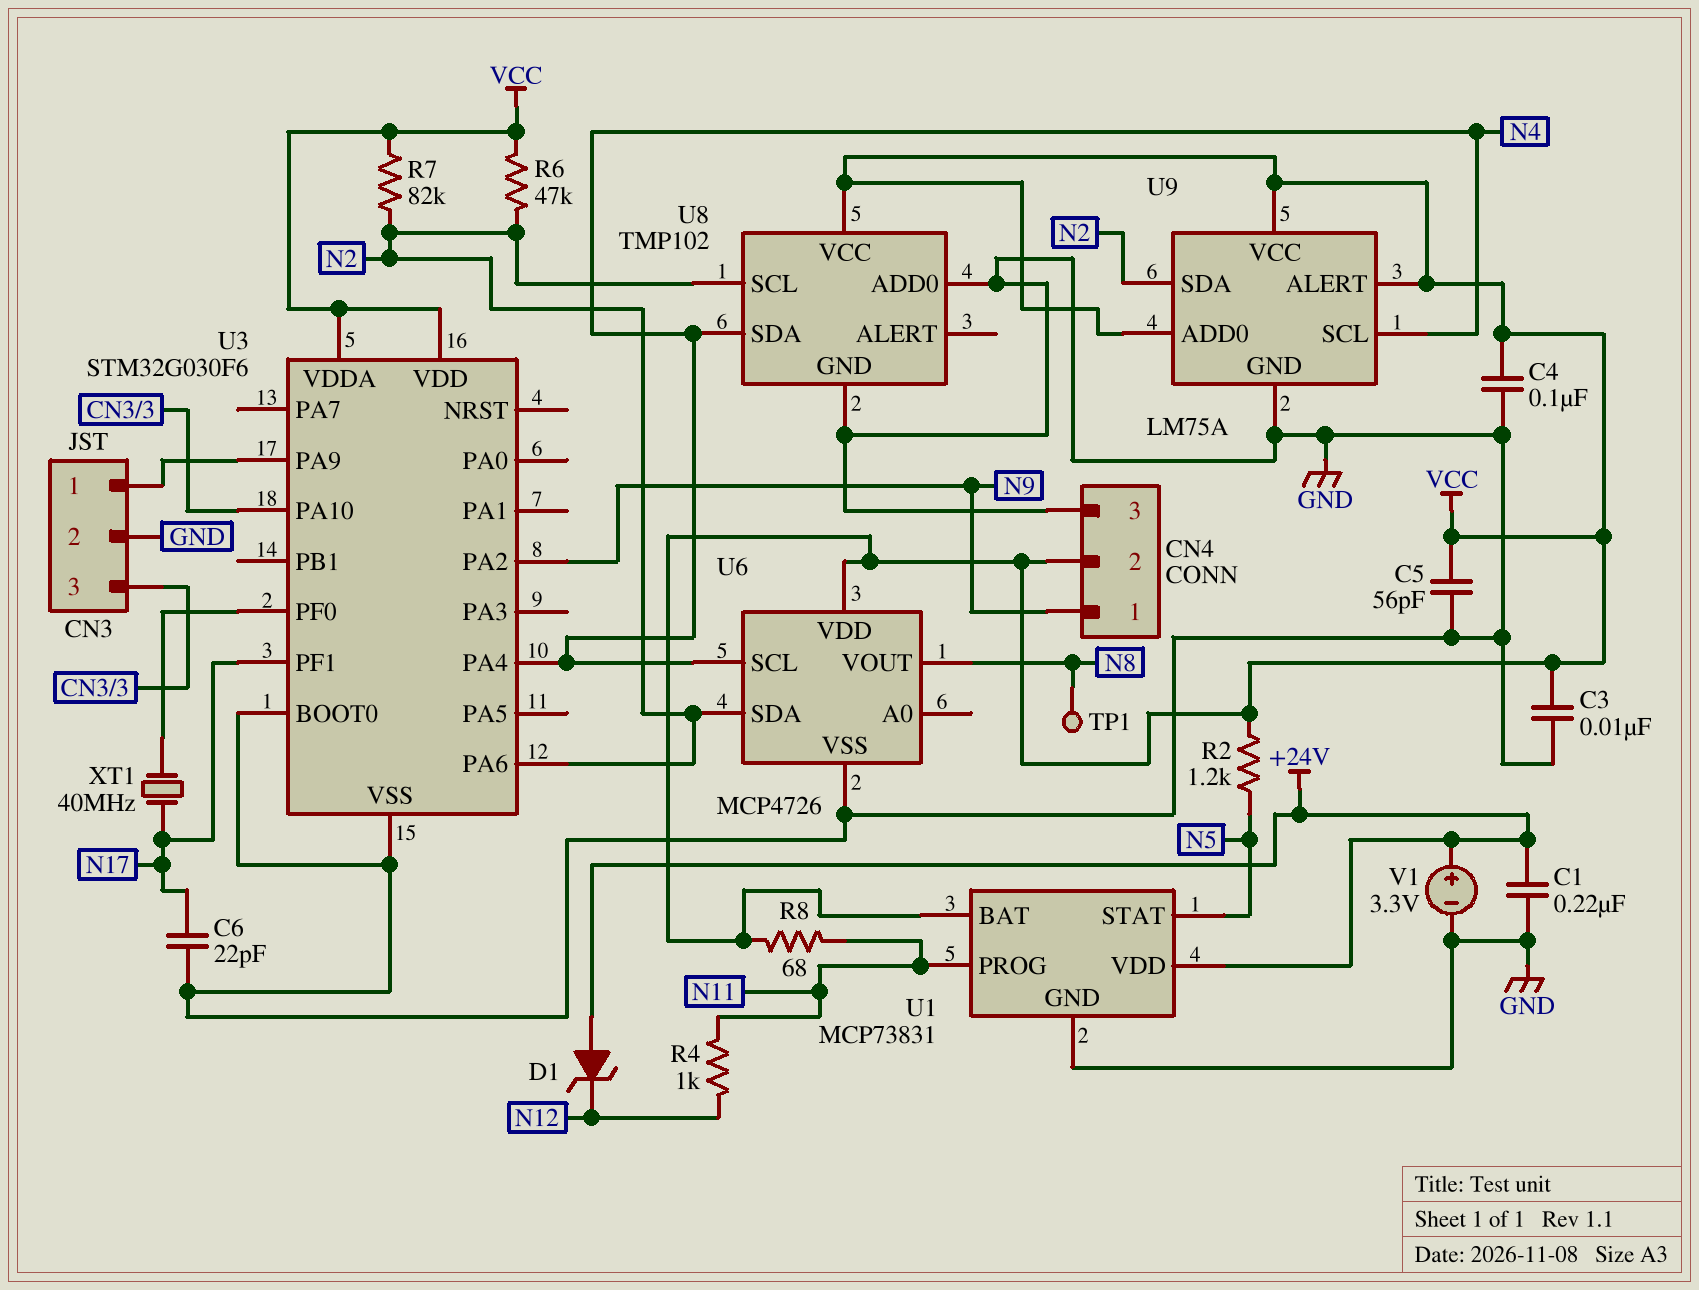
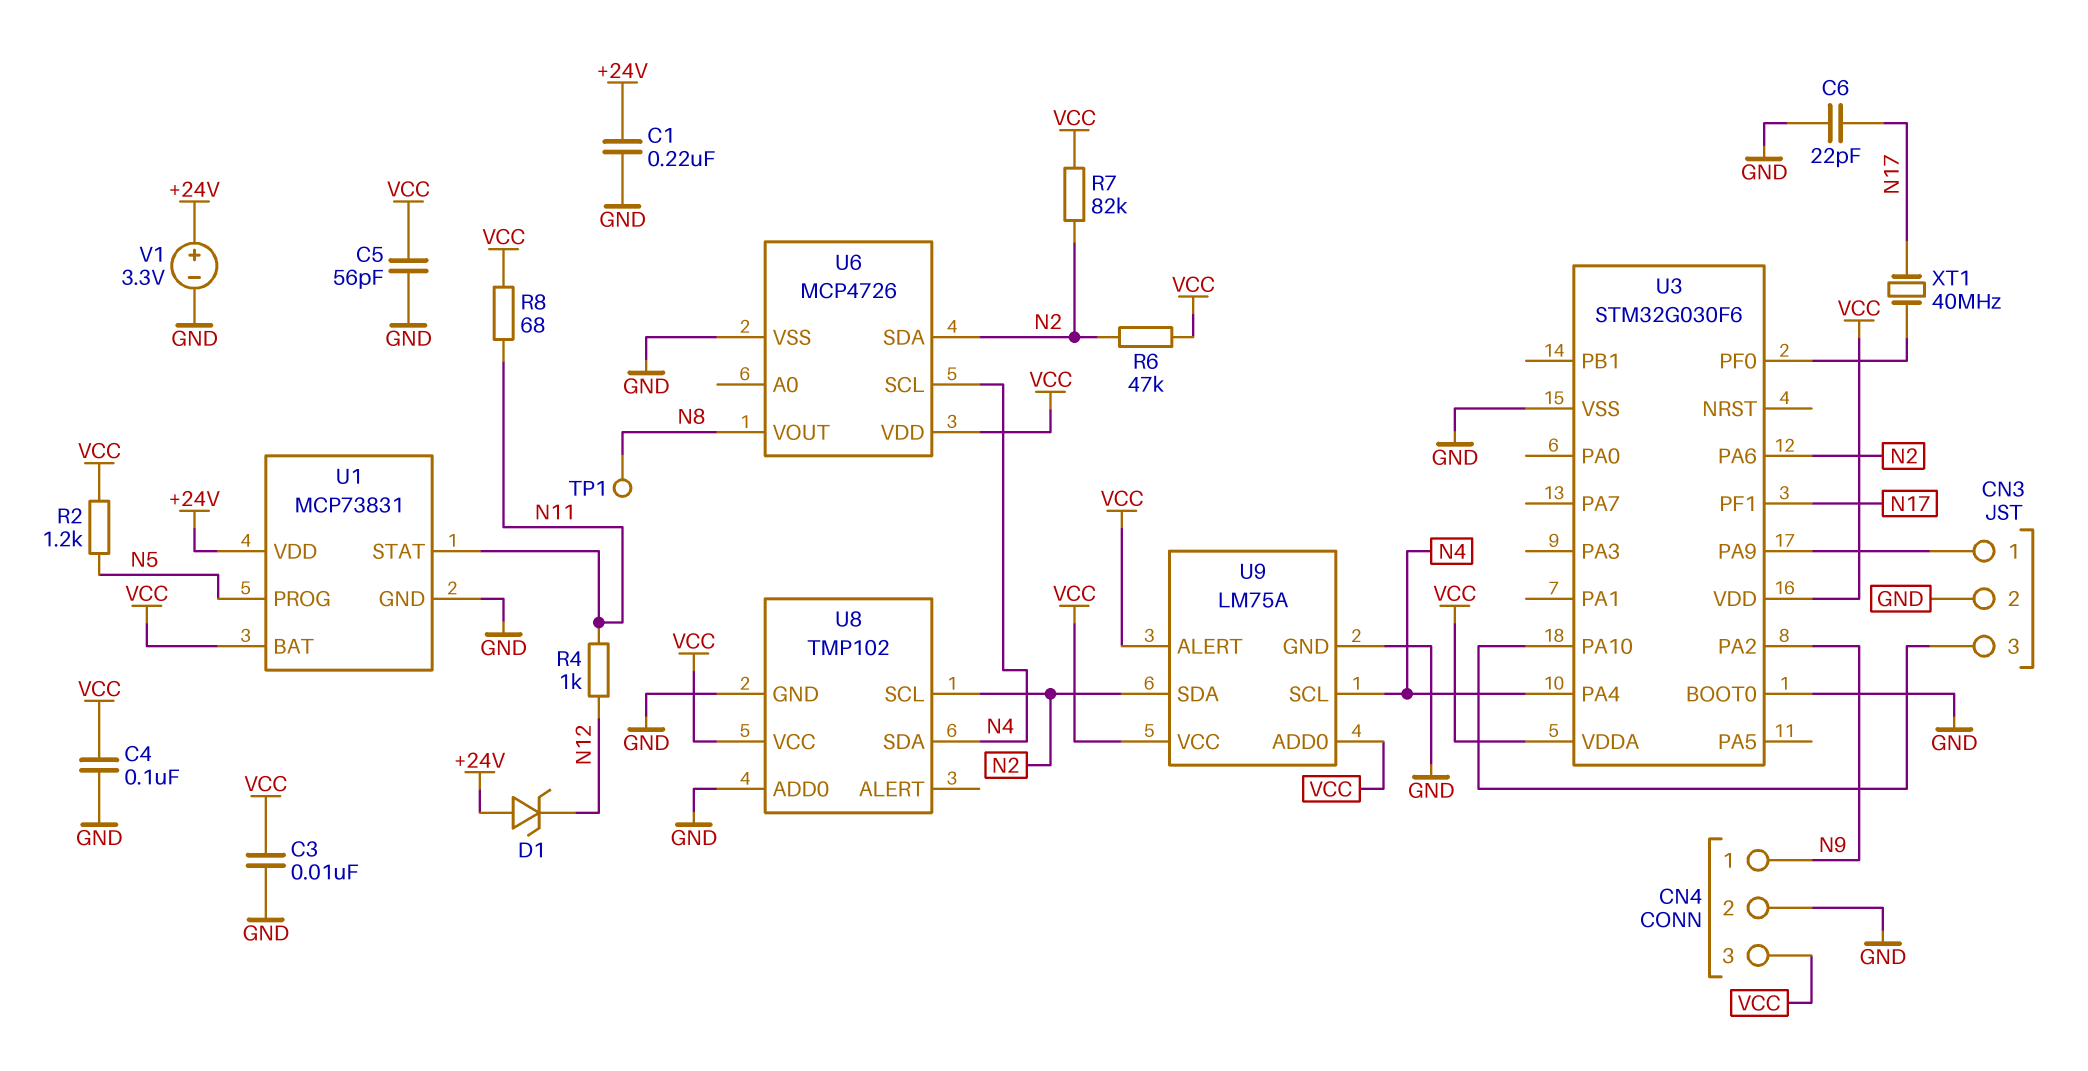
CN4 pin 2: VCC -> GND
CN4 pin 3: GND -> VCC
U1 pin PROG: N11 -> N5
U1 pin STAT: N5 -> N11

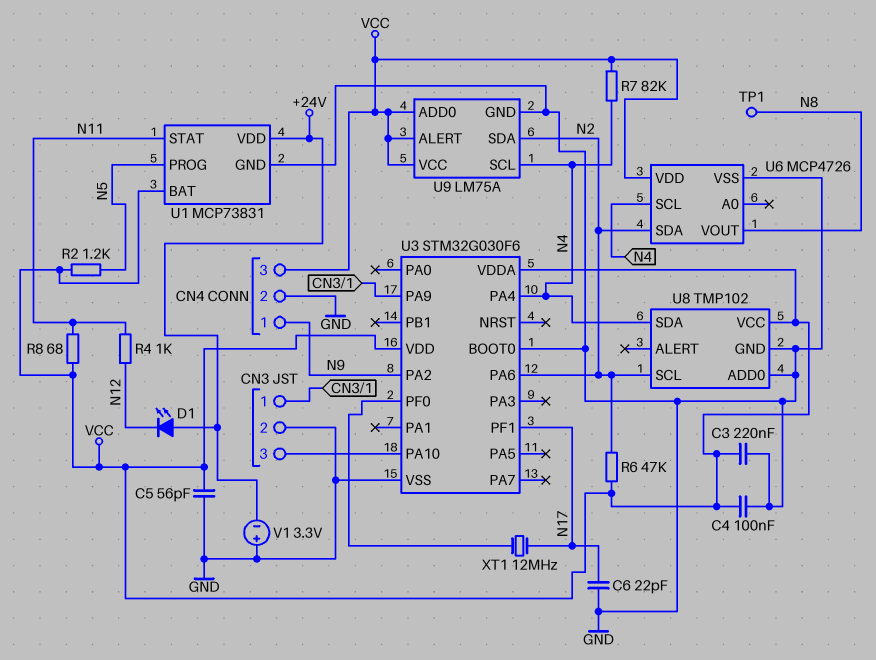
C1: 220nF (+24V, GND) -> none
C3: 10nF (GND, VCC) -> 220nF (GND, VCC)
D1: zener (A +24V, K N12) -> LED (A +24V, K N12)
R7: 82k (N2, VCC) -> 82k (N4, VCC)
V1: 3.3V (plus +24V, minus GND) -> 3.3V (plus GND, minus +24V)
XT1: 40MHz (N17, U3/PF0) -> 12MHz (N17, U3/PF0)

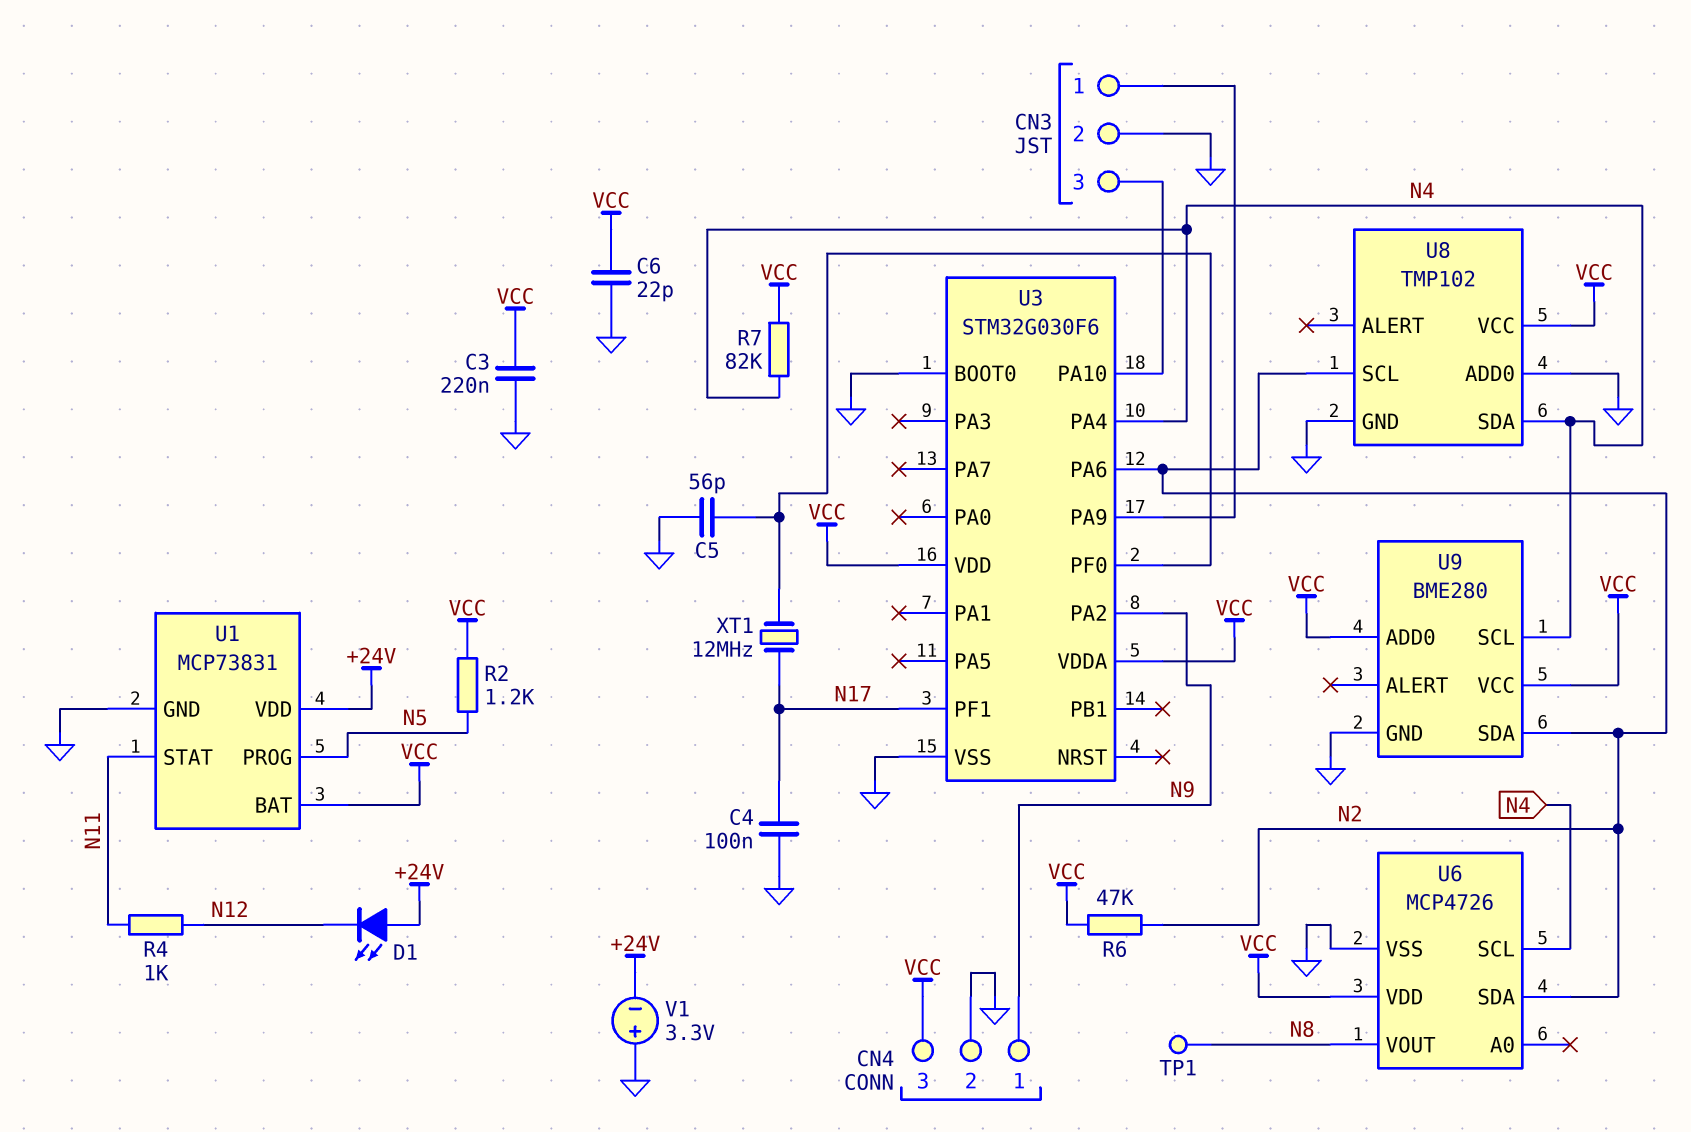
C4: 100nF (GND, VCC) -> 100nF (GND, N17)
C5: 56pF (GND, VCC) -> 56pF (GND, U3/PF0)
C6: 22pF (GND, N17) -> 22pF (GND, VCC)
R8: 68 (N11, VCC) -> none
U9: LM75A -> BME280
U9 pin ALERT: VCC -> none

